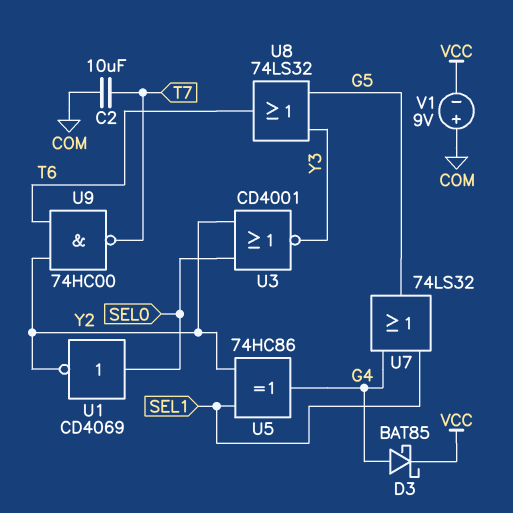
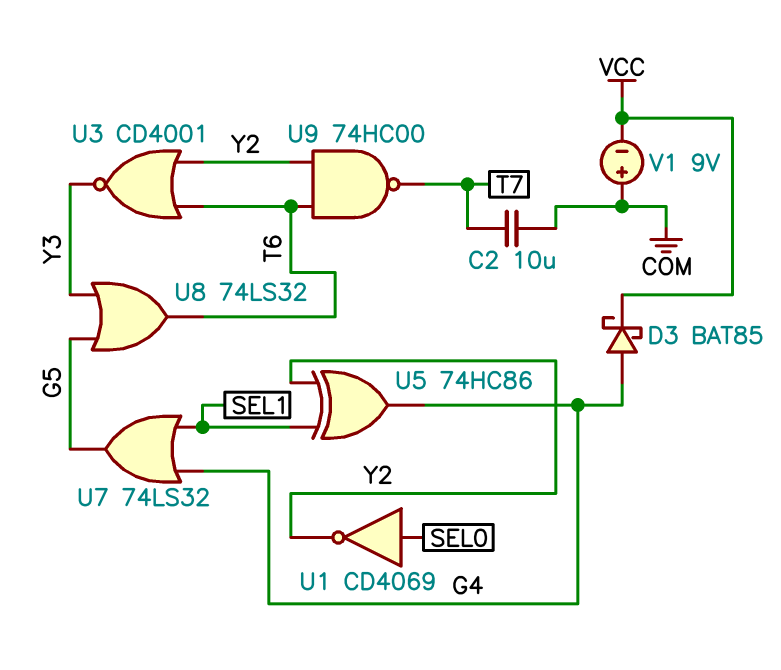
U3: NOR CD4001 (in SEL0, in Y2, out Y3) -> NOR CD4001 (in T6, in Y2, out Y3)

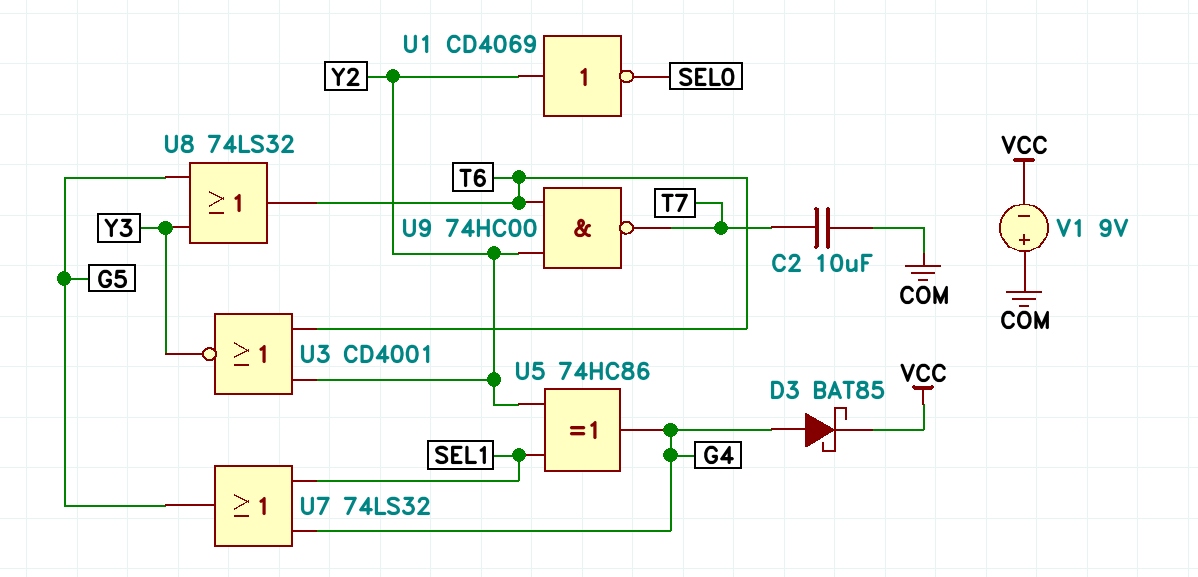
U1: NOT CD4069 (in SEL0, out Y2) -> NOT CD4069 (in Y2, out SEL0)

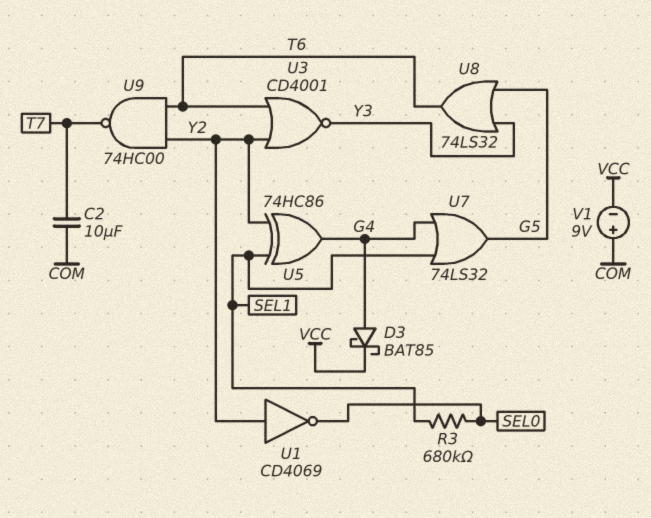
R3: none -> 680k (SEL0, SEL1)

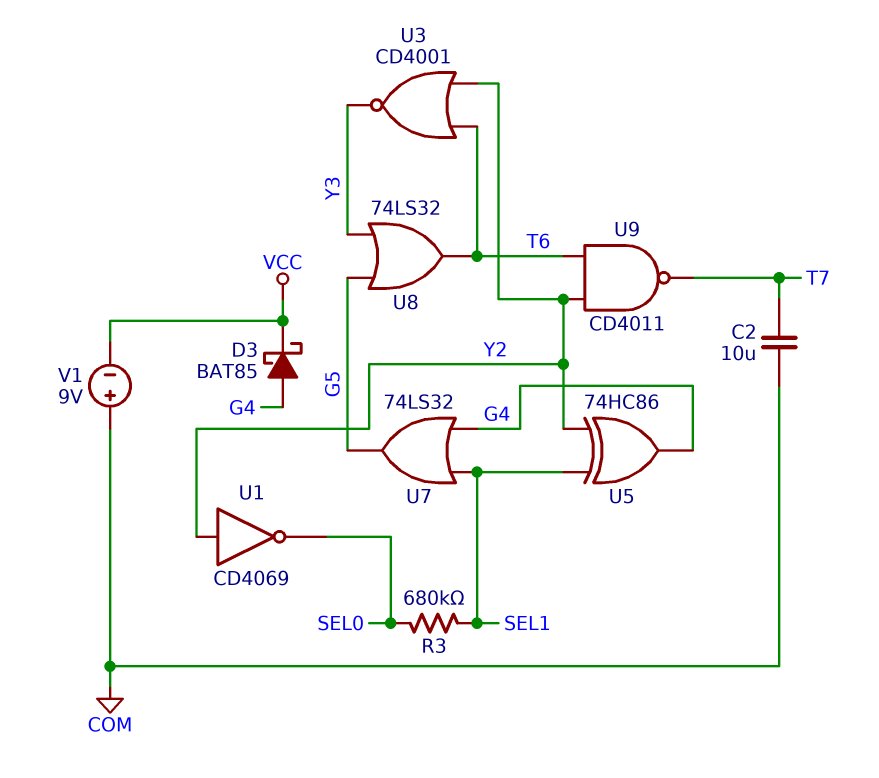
U9: NAND 74HC00 (in T6, in Y2, out T7) -> NAND CD4011 (in T6, in Y2, out T7)

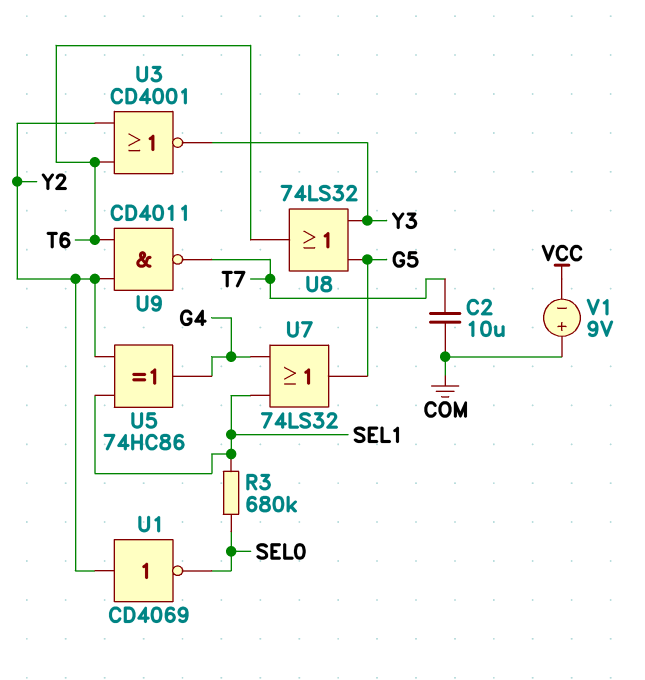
D3: schottky BAT85 (A G4, K VCC) -> none

